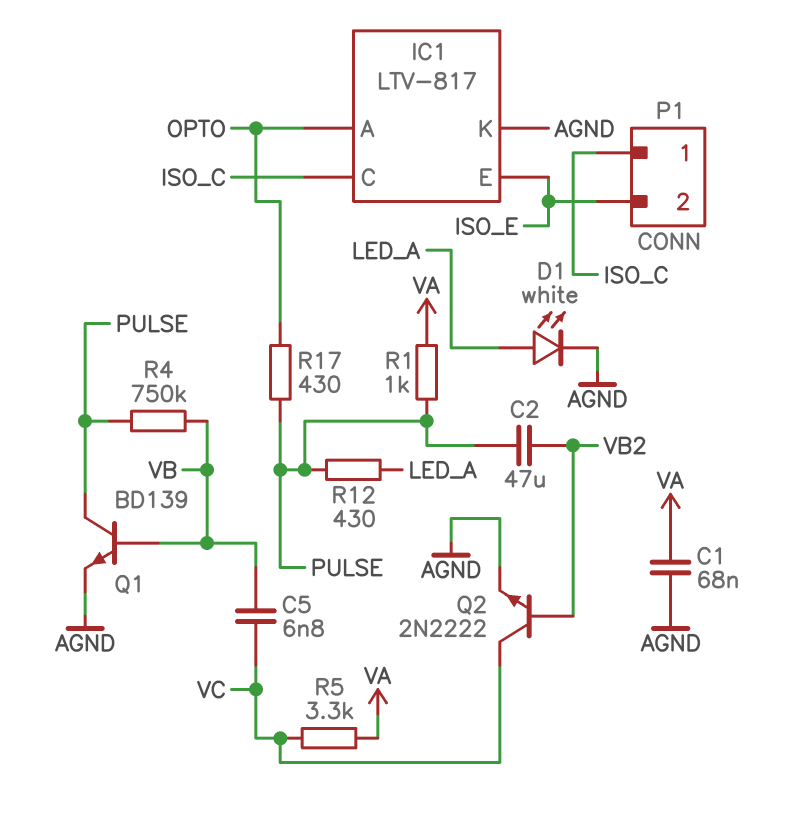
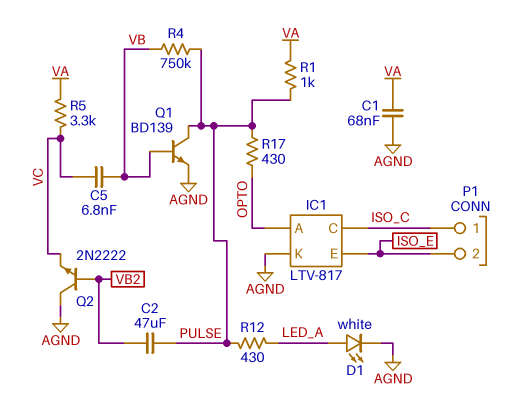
Q2: NPN 2N2222 (B VB2, C VC, E AGND) -> NPN 2N2222 (B VB2, C AGND, E VC)

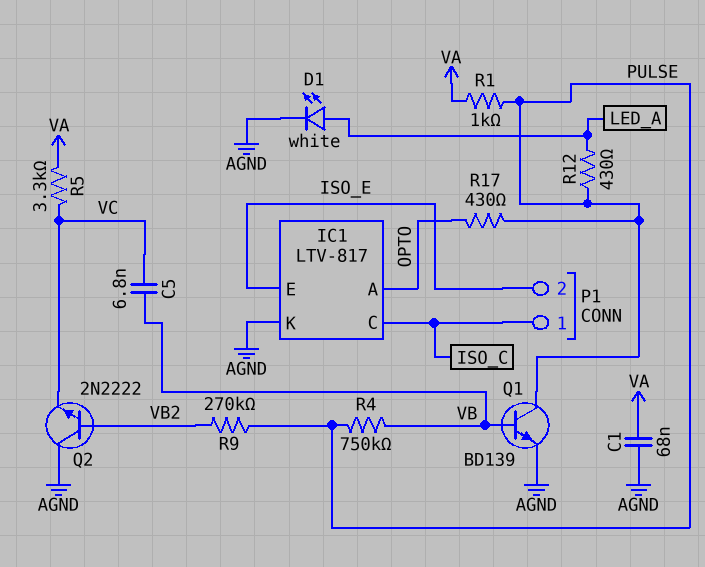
C2: 47uF (PULSE, VB2) -> none
R9: none -> 270k (PULSE, VB2)

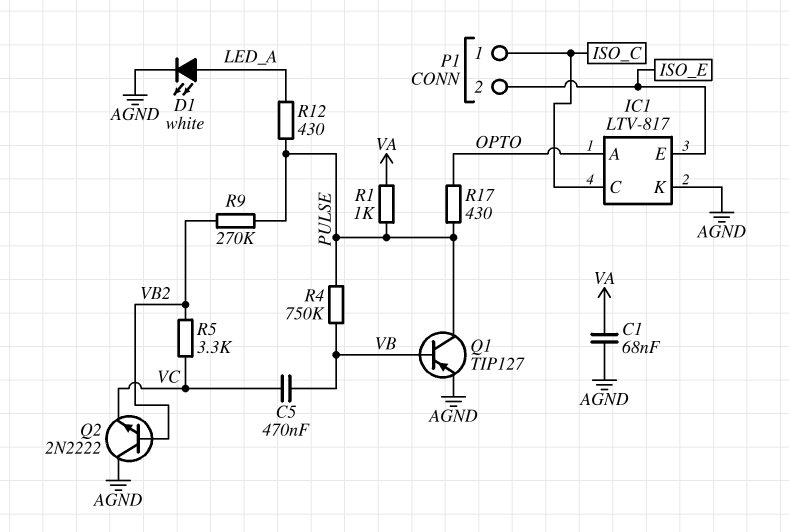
C5: 6.8nF (VB, VC) -> 470nF (VB, VC)
Q1: NPN BD139 (B VB, C PULSE, E AGND) -> PNP TIP127 (B VB, C PULSE, E AGND)
R5: 3.3k (VA, VC) -> 3.3k (VB2, VC)

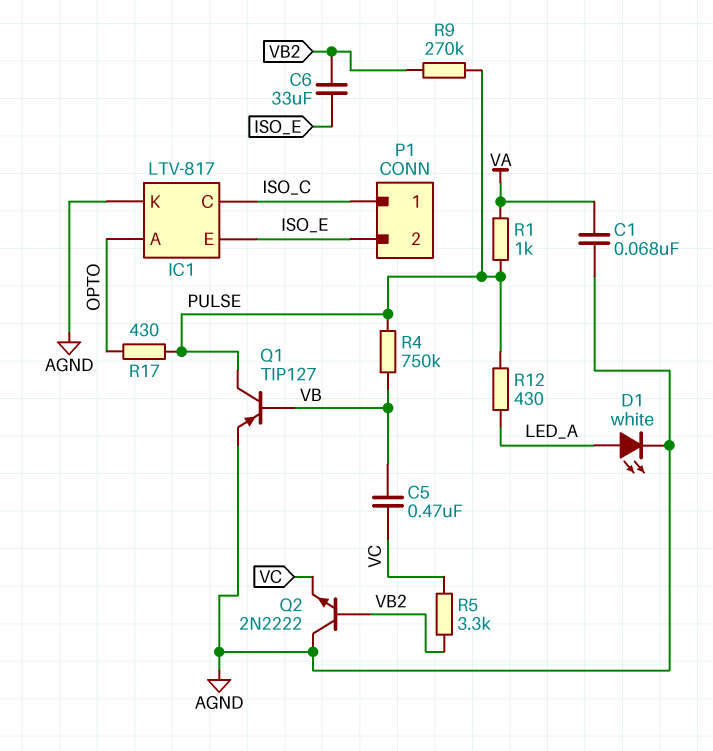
C6: none -> 33uF (ISO_E, VB2)

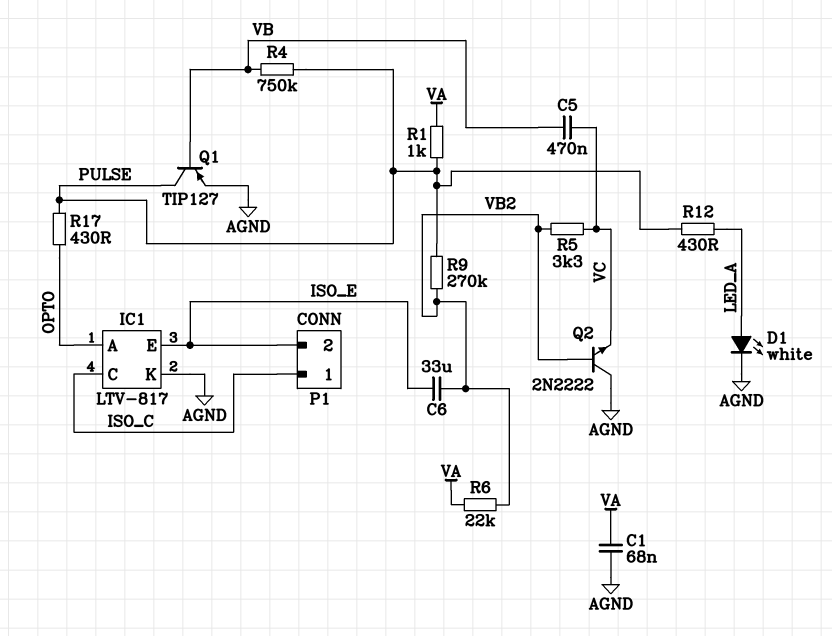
R6: none -> 22k (VA, VB2)

